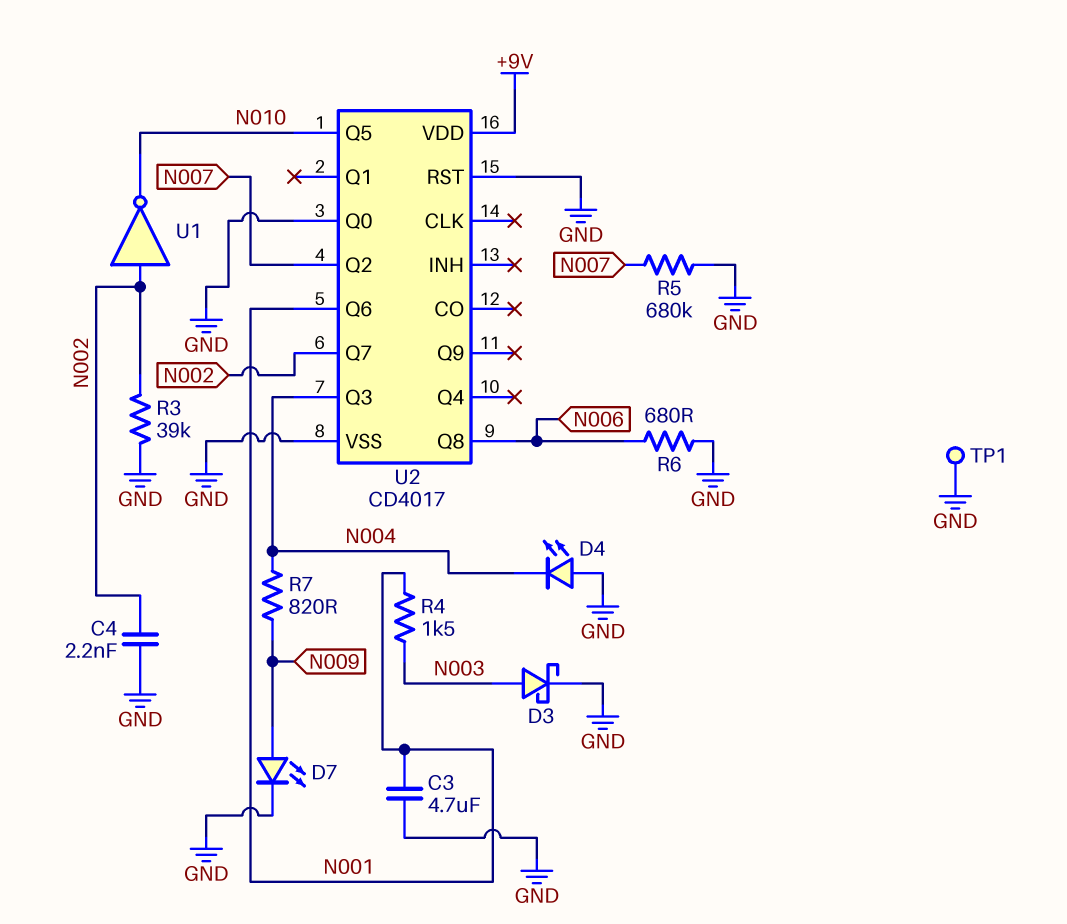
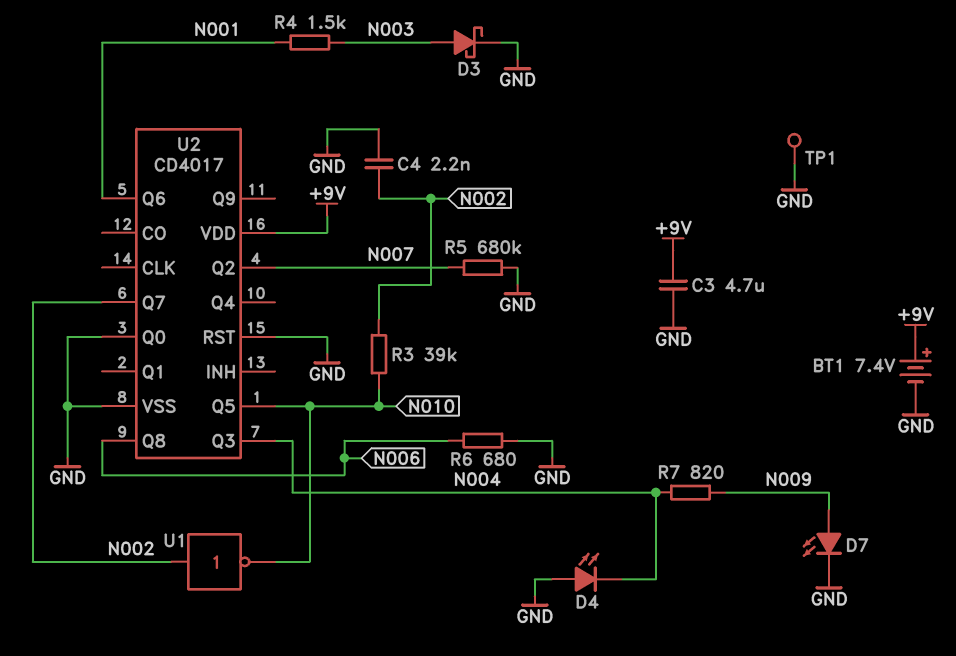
BT1: none -> 7.4V (plus +9V, minus GND)
C3: 4.7uF (GND, N001) -> 4.7uF (+9V, GND)
R3: 39k (GND, N002) -> 39k (N002, N010)

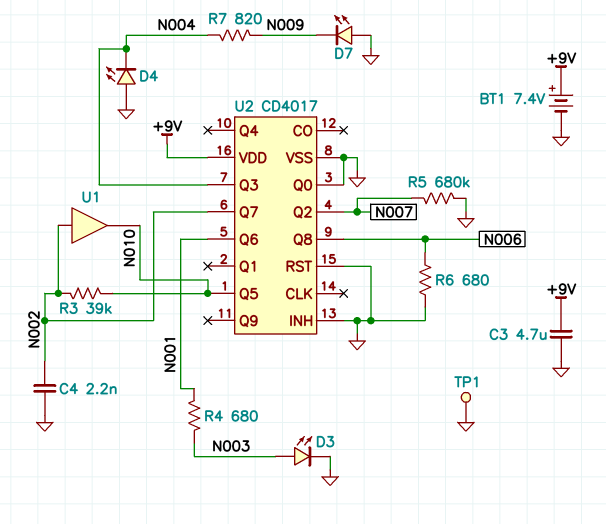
D3: schottky (A N003, K GND) -> LED (A N003, K GND)
D7: LED (A N009, K GND) -> LED (A GND, K N009)
R4: 1.5k (N001, N003) -> 680 (N001, N003)
U1: NOT (in N002, out N010) -> buffer (in N002, out N010)
U2 pin INH: none -> GND

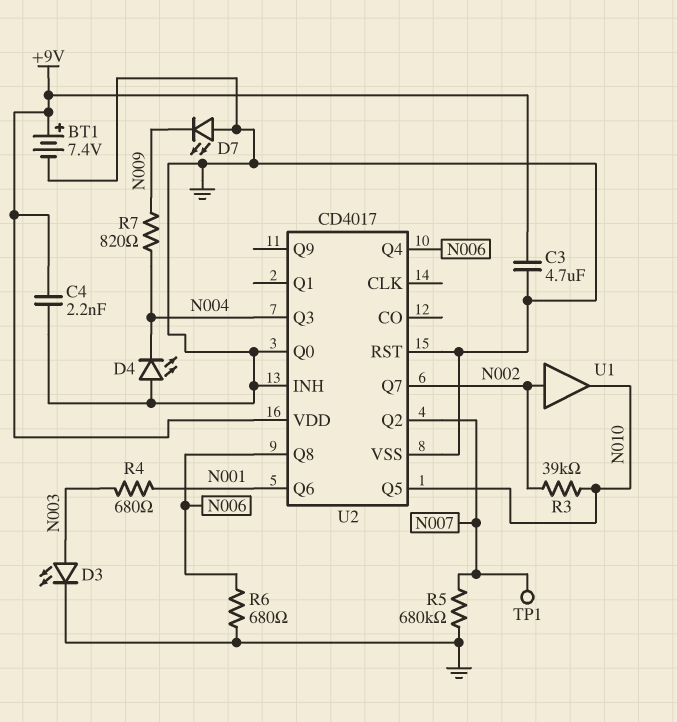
C4: 2.2nF (GND, N002) -> 2.2nF (+9V, GND)
TP1: test point (GND) -> test point (N007)
U2 pin Q4: none -> N006

